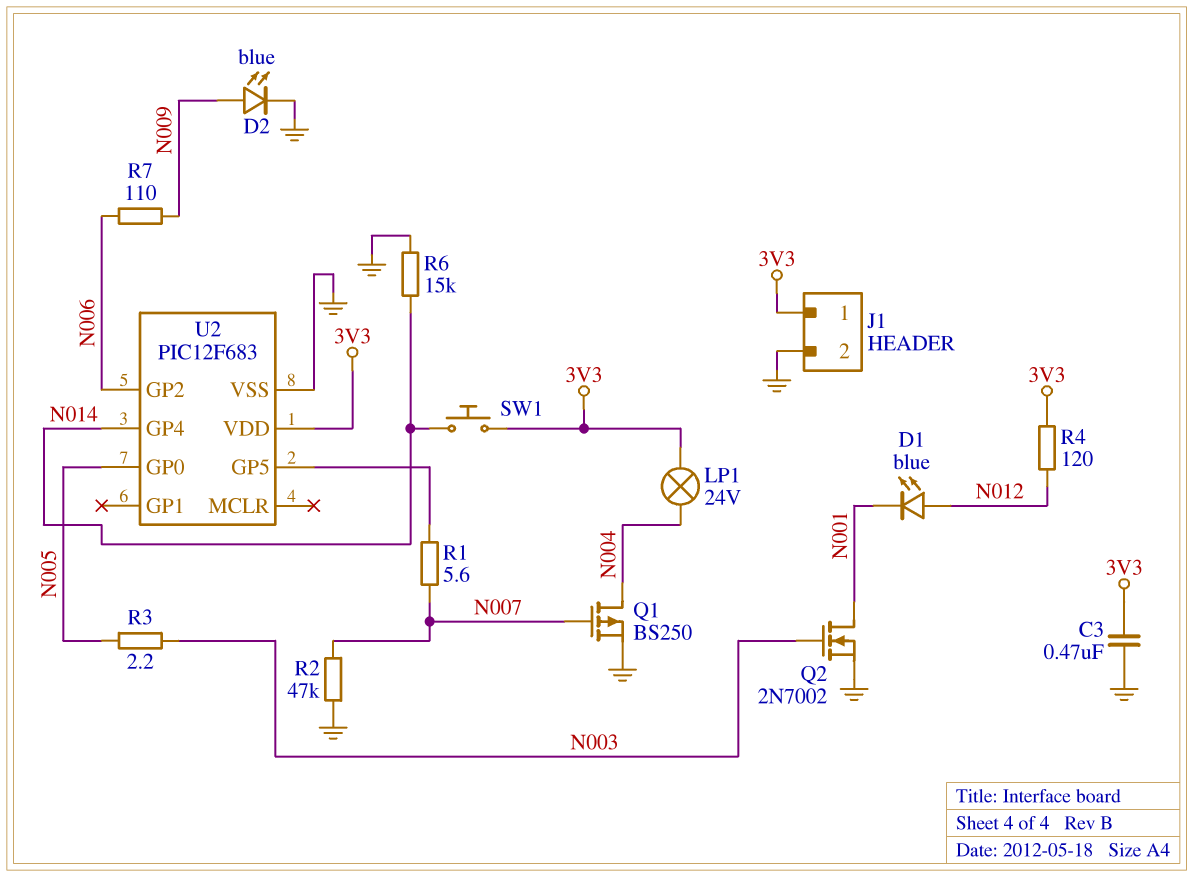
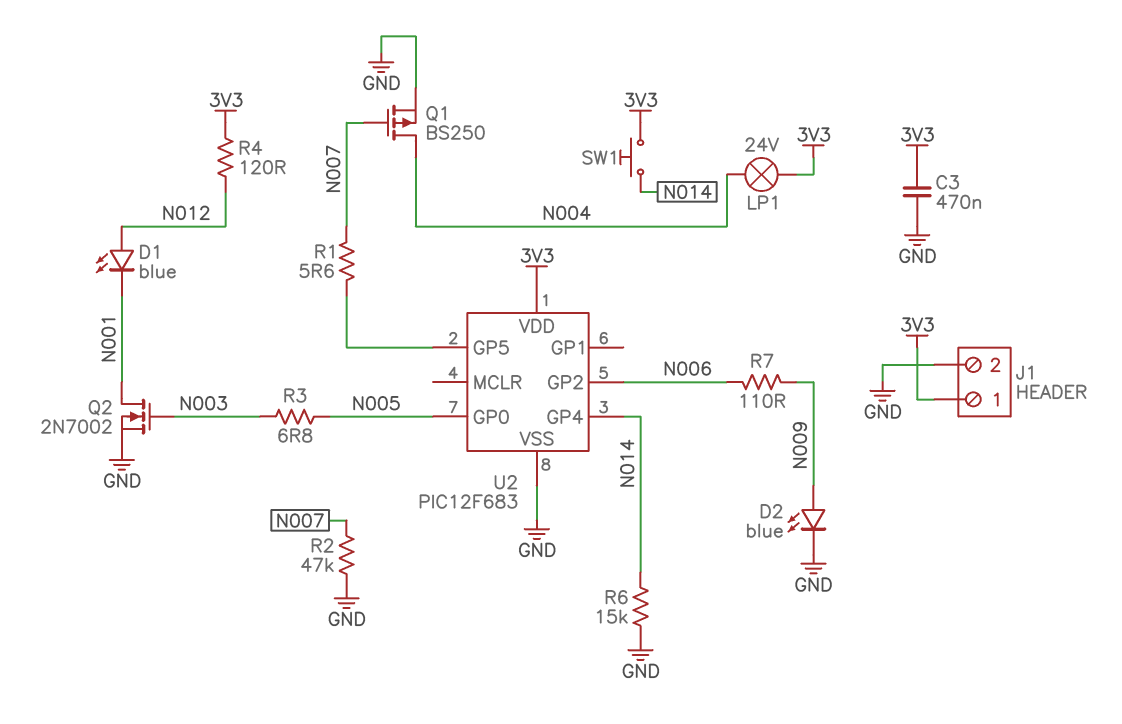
R3: 2.2 (N003, N005) -> 6.8 (N003, N005)

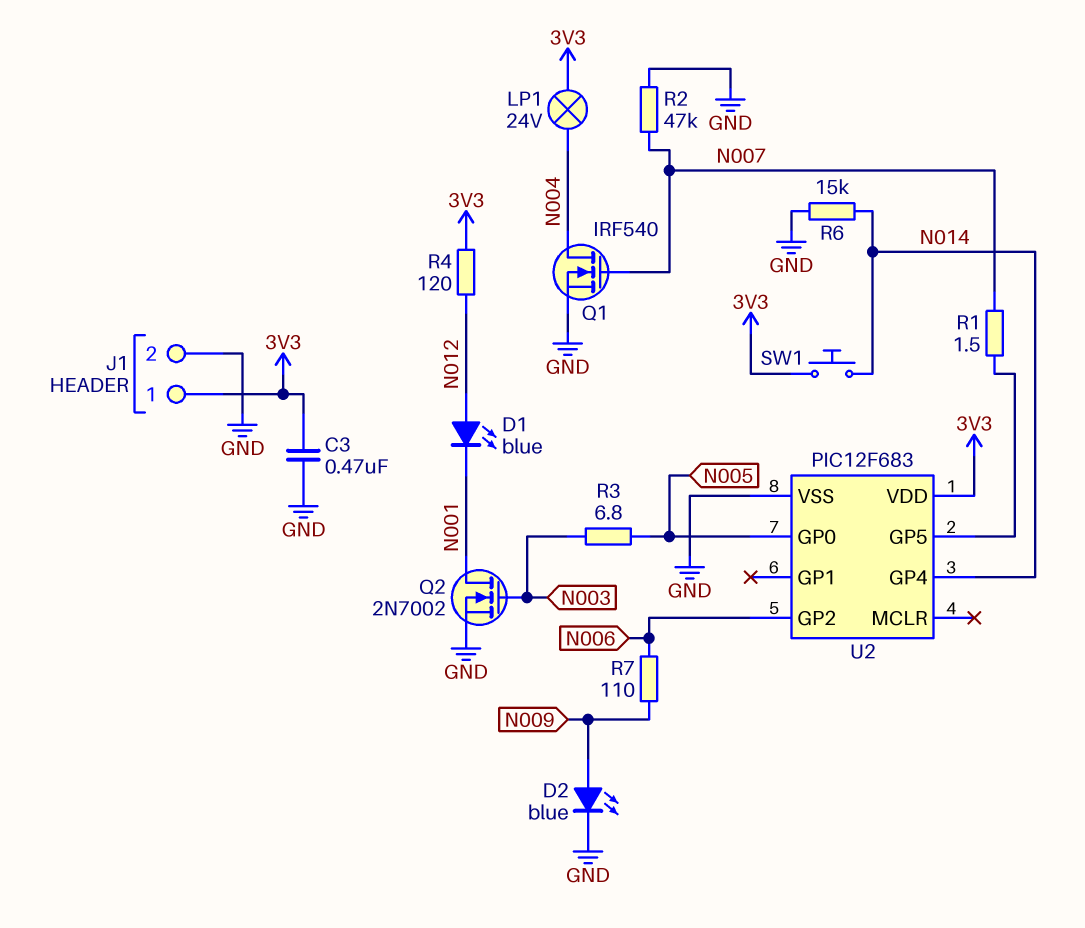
Q1: PMOS BS250 (G N007, D N004, S GND) -> NMOS IRF540 (G N007, D N004, S GND)
R1: 5.6 (N007, U2/GP5) -> 1.5 (N007, U2/GP5)

